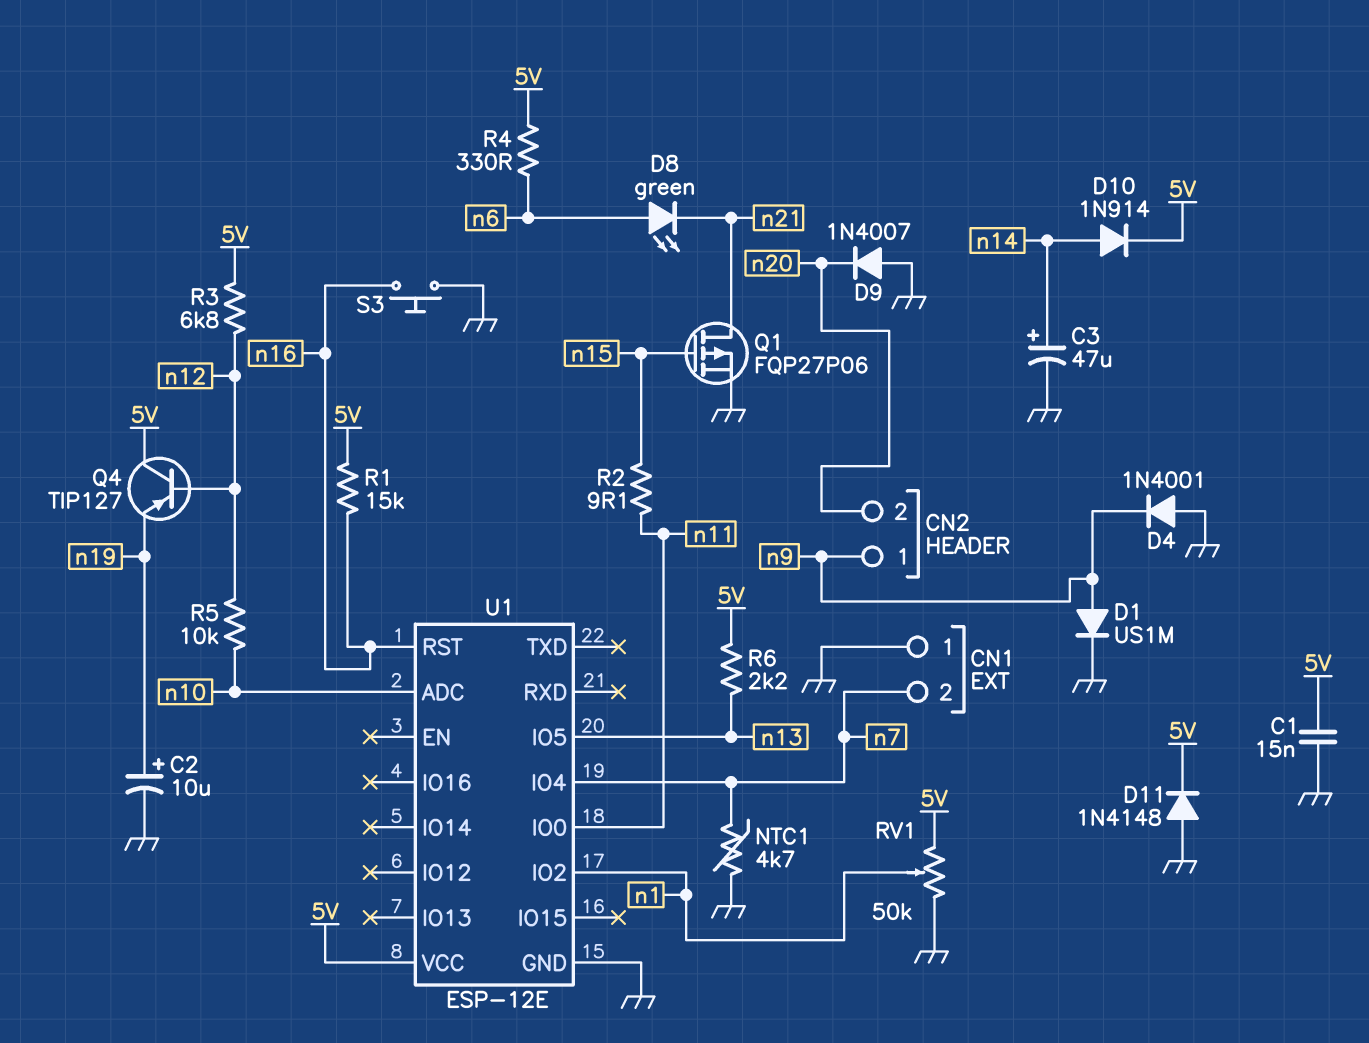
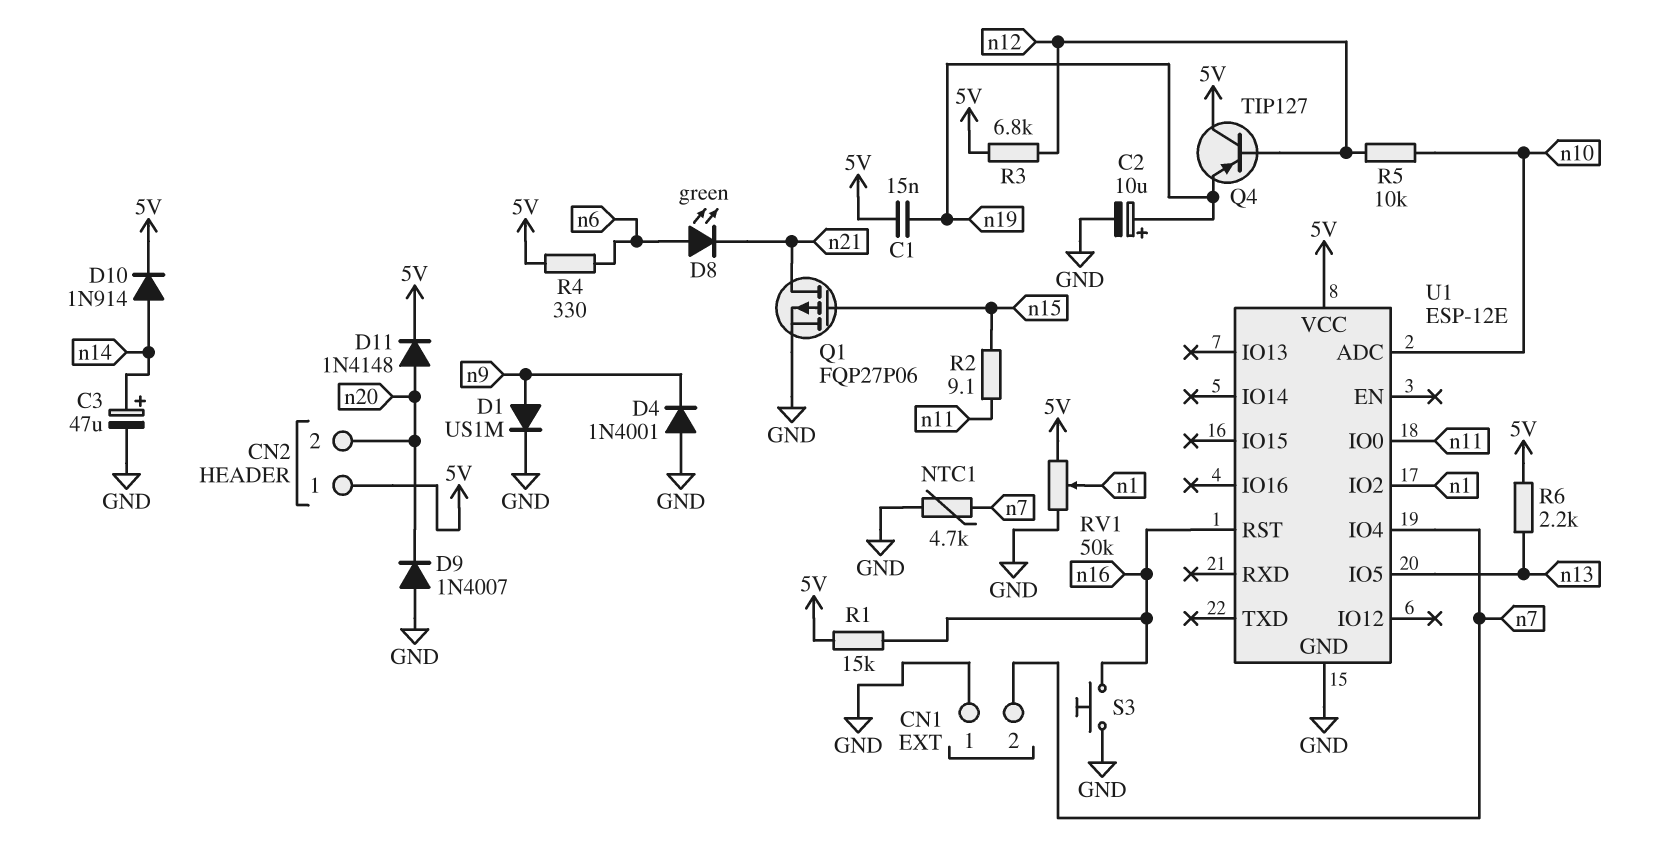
C1: 15nF (5V, GND) -> 15nF (5V, n19)
CN2 pin 1: n9 -> 5V
D11: diode 1N4148 (A GND, K 5V) -> diode 1N4148 (A n20, K 5V)

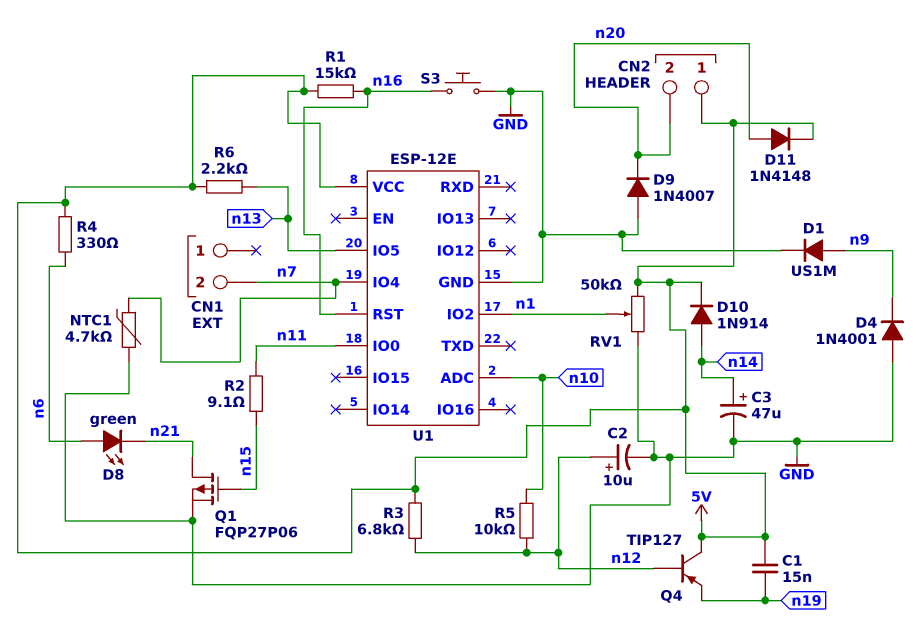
C2: 10uF (plus n19, minus GND) -> 10uF (plus n12, minus GND)
CN1 pin 1: GND -> none

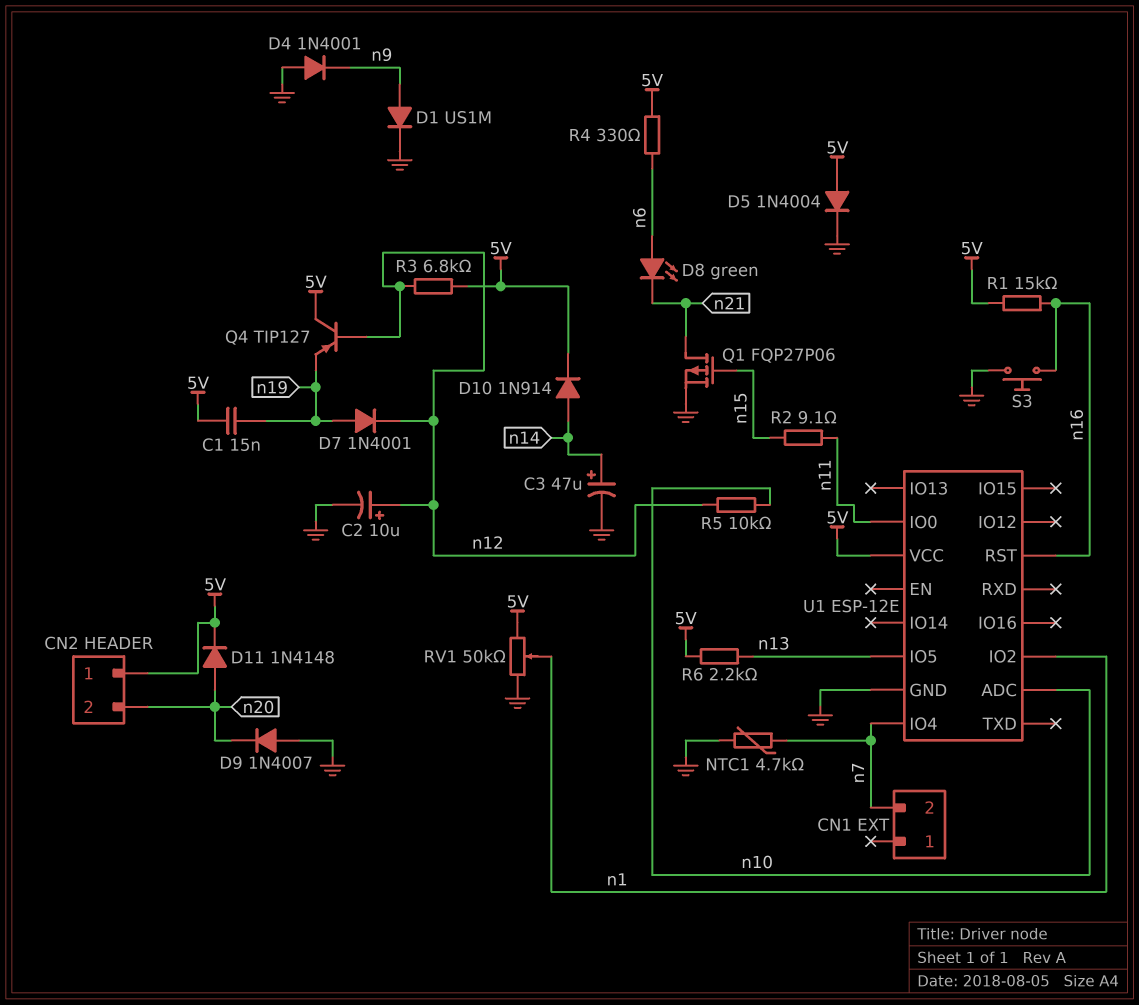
D5: none -> diode 1N4004 (A 5V, K GND)
D7: none -> diode 1N4001 (A n19, K n12)

